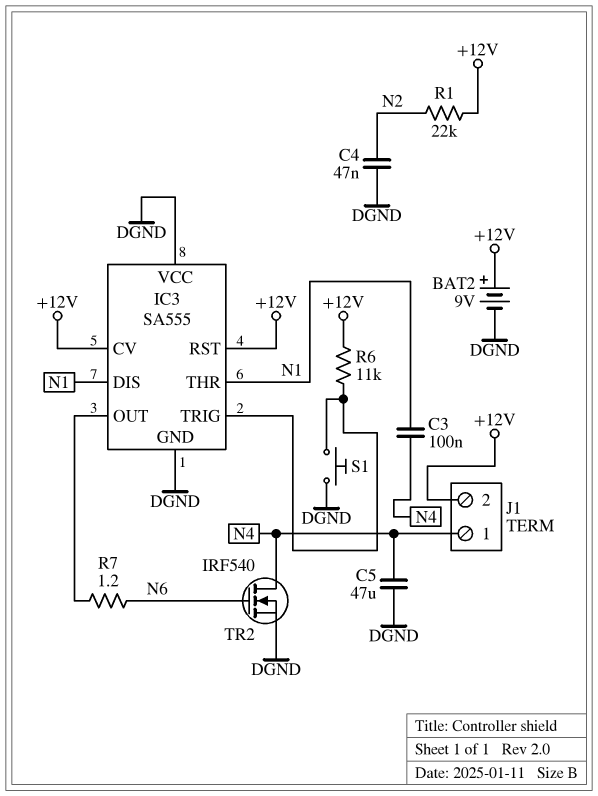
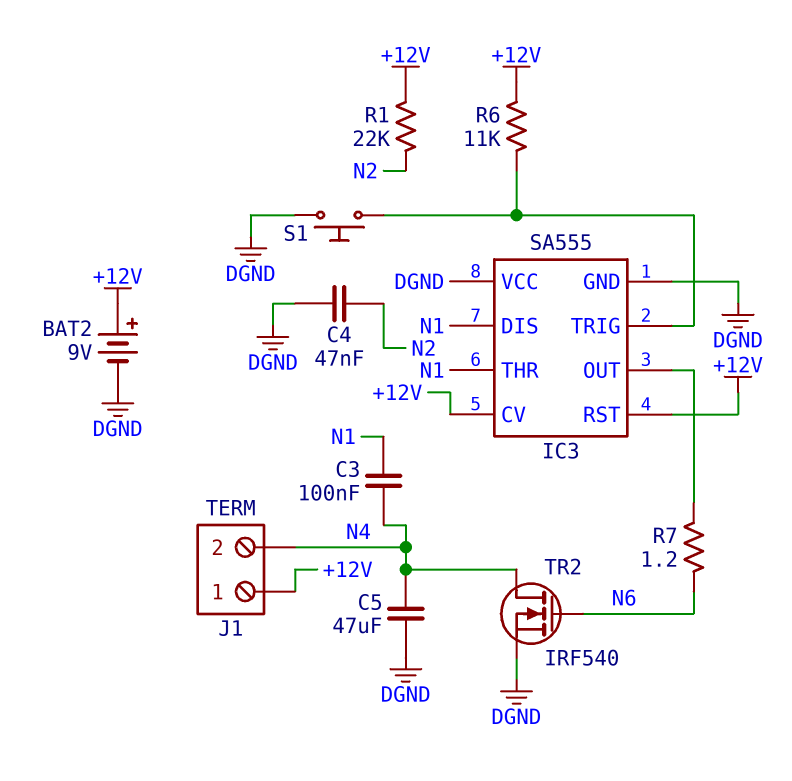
J1 pin 1: N4 -> +12V
J1 pin 2: +12V -> N4

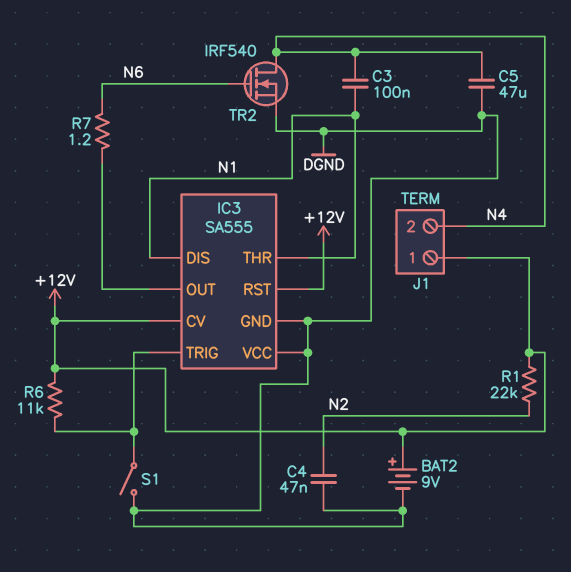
S1: button (DGND, IC3/TRIG) -> switch (DGND, IC3/TRIG)

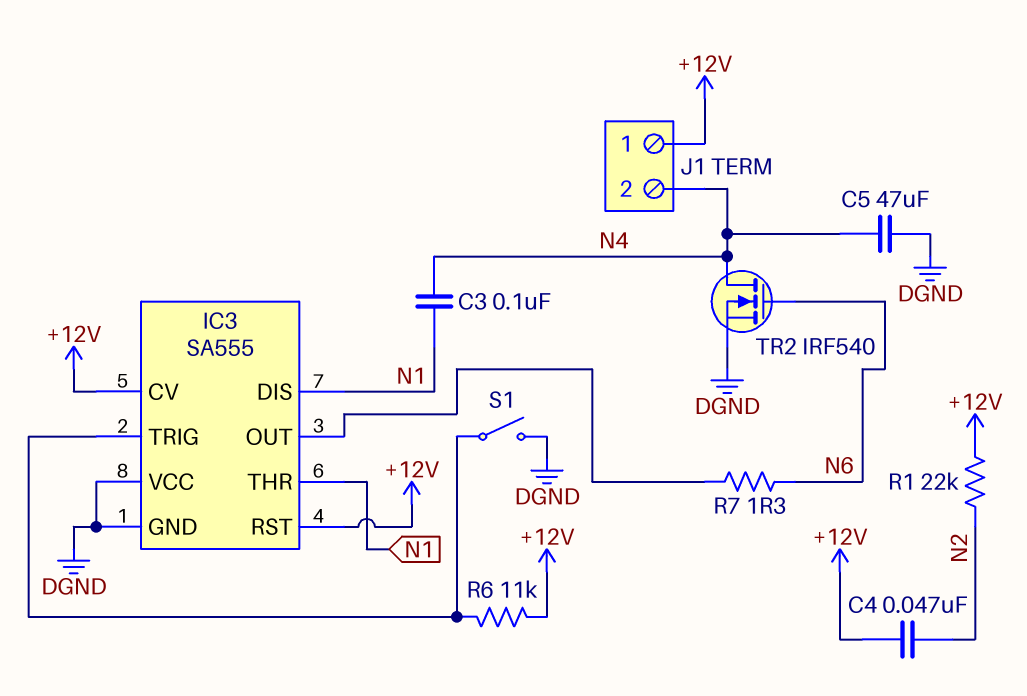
BAT2: 9V (plus +12V, minus DGND) -> none
C4: 47nF (DGND, N2) -> 47nF (+12V, N2)
R7: 1.2 (IC3/OUT, N6) -> 1.3 (IC3/OUT, N6)

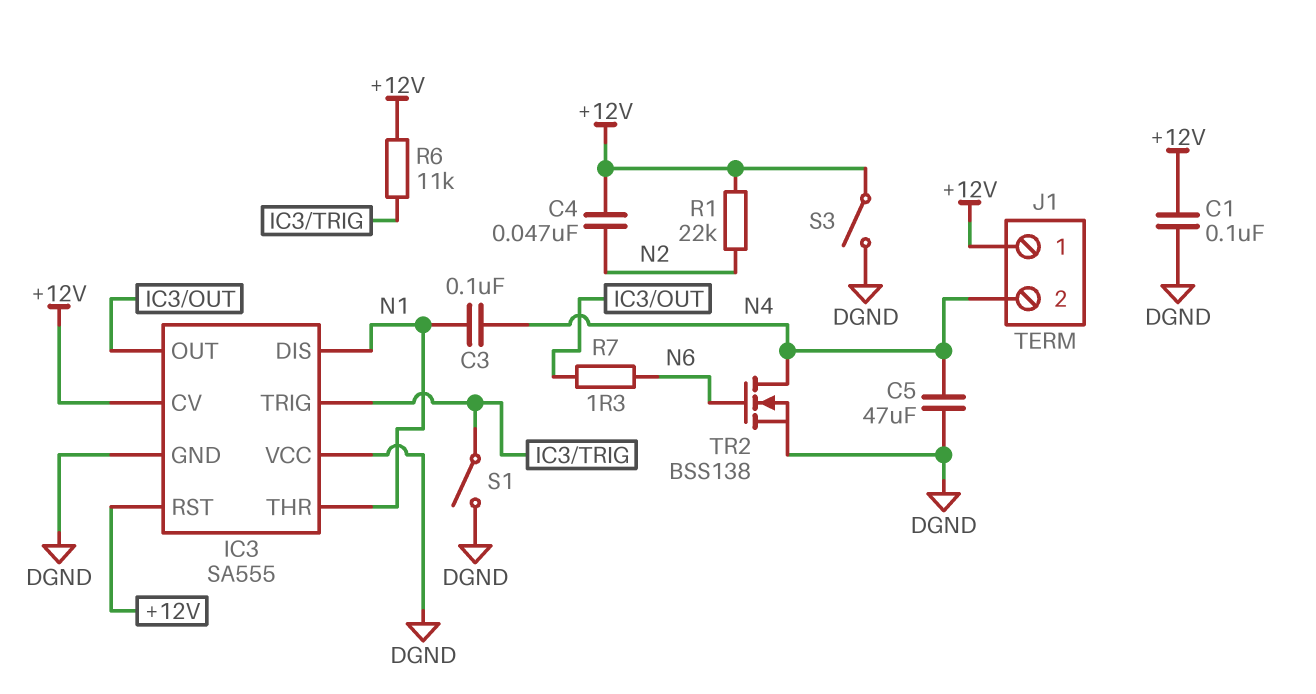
C1: none -> 100nF (+12V, DGND)
S3: none -> switch (+12V, DGND)
TR2: NMOS IRF540 (G N6, D N4, S DGND) -> NMOS BSS138 (G N6, D N4, S DGND)

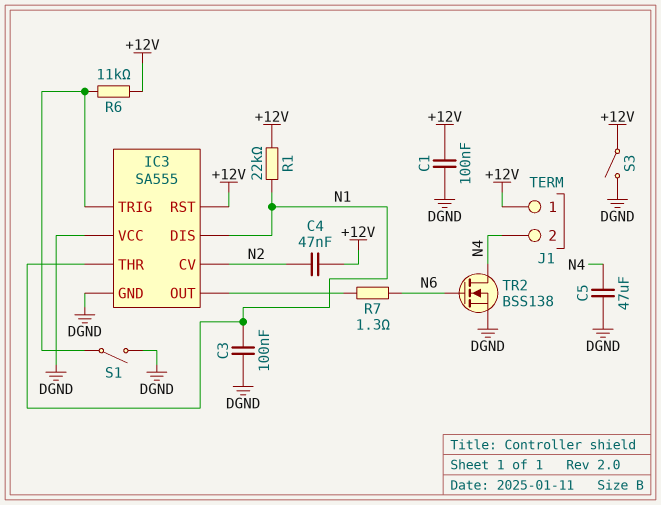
C3: 100nF (N1, N4) -> 100nF (DGND, N1)
IC3 pin CV: +12V -> N2
R1: 22k (+12V, N2) -> 22k (+12V, N1)

